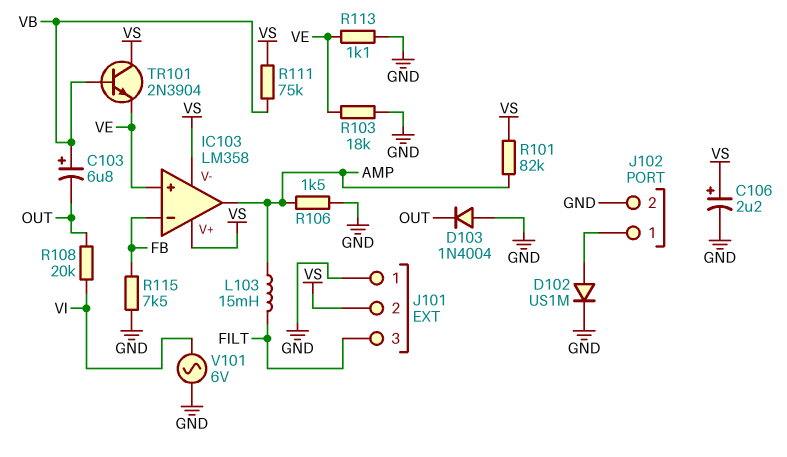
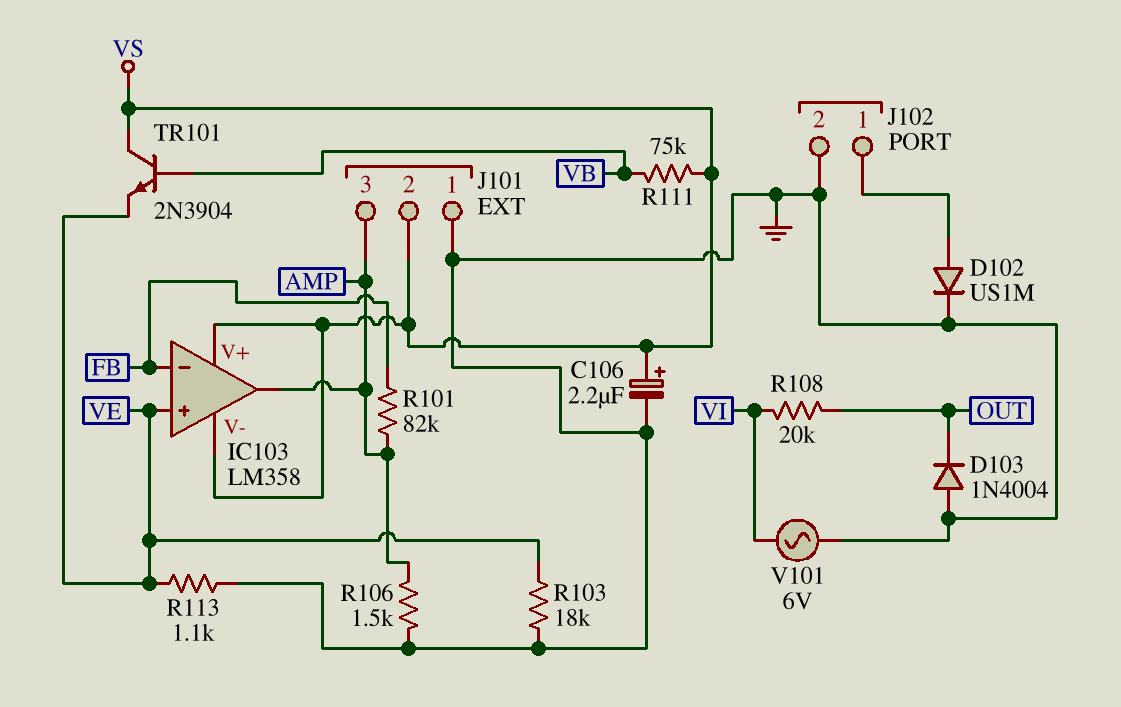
C103: 6.8uF (plus VB, minus OUT) -> none
J101 pin 3: FILT -> AMP
L103: 15mH (AMP, FILT) -> none
R101: 82k (AMP, VS) -> 82k (AMP, FB)
R115: 7.5k (FB, GND) -> none

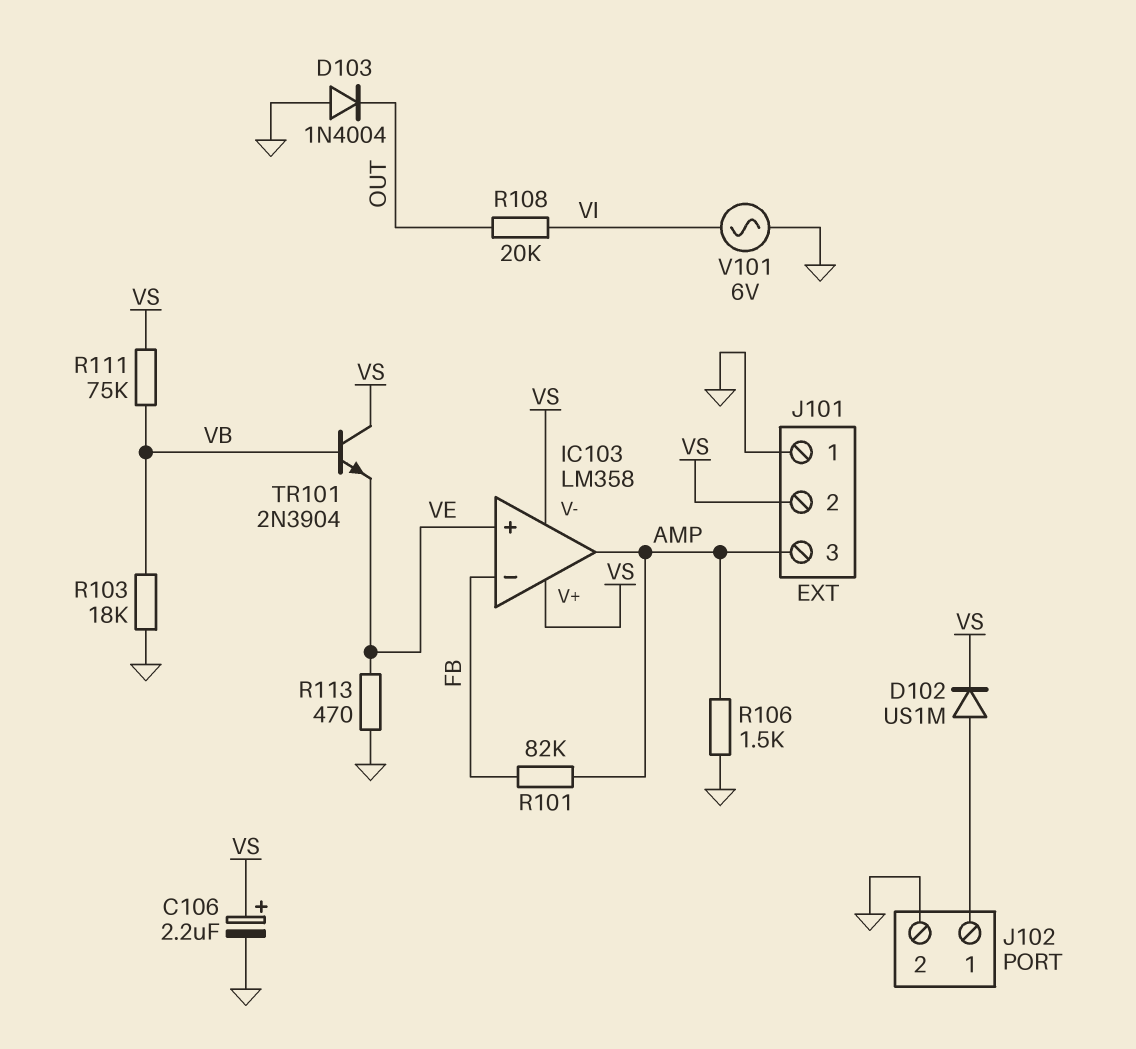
D102: diode US1M (A J102/1, K GND) -> diode US1M (A J102/1, K VS)
R103: 18k (GND, VE) -> 18k (GND, VB)
R113: 1.1k (GND, VE) -> 470 (GND, VE)

